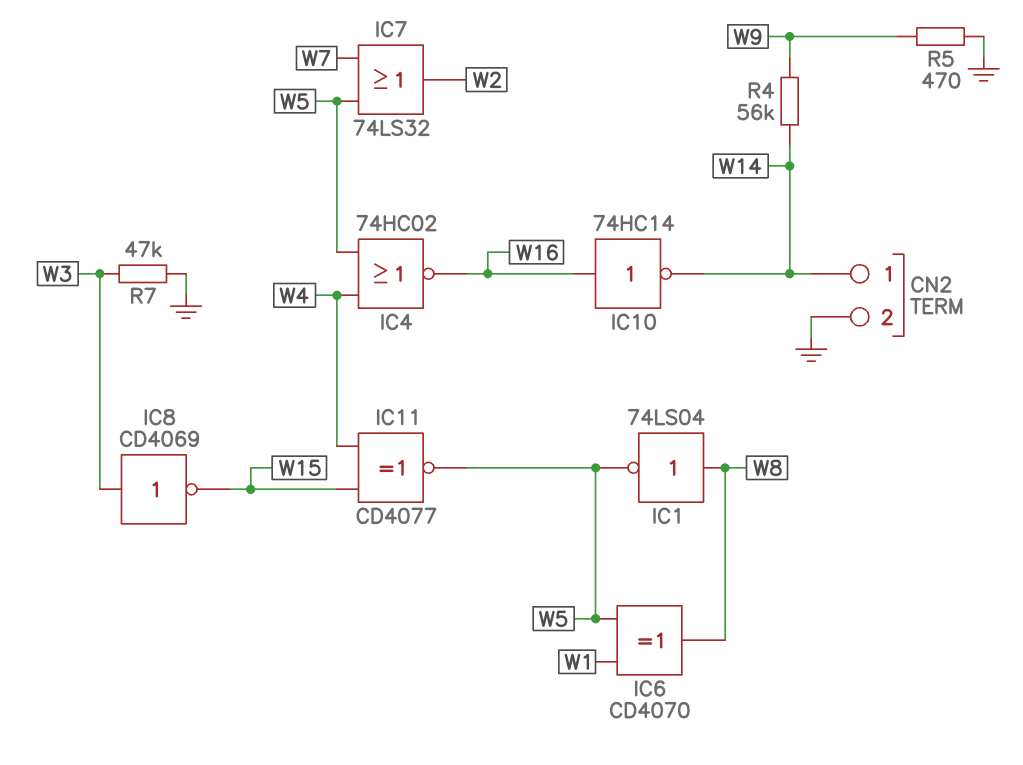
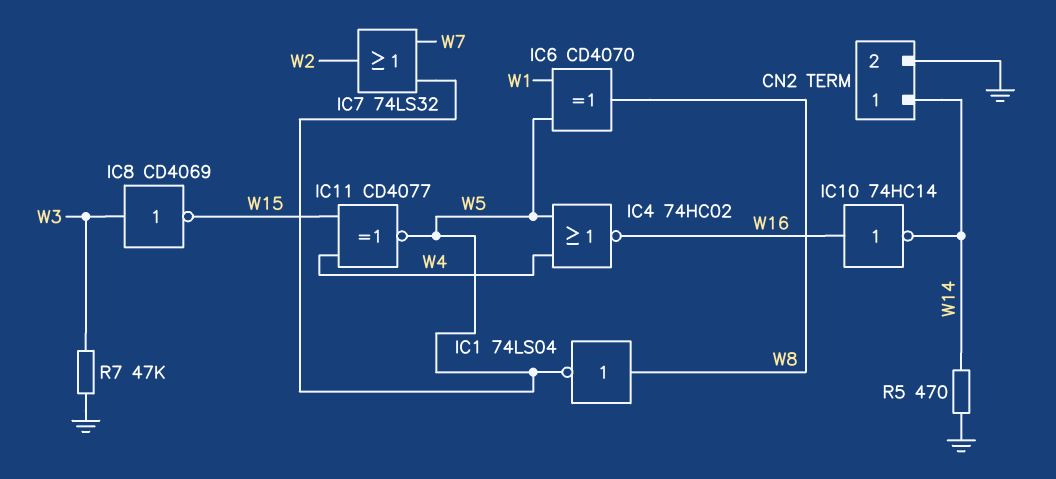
R4: 56k (W9, W14) -> none
R5: 470 (GND, W9) -> 470 (GND, W14)

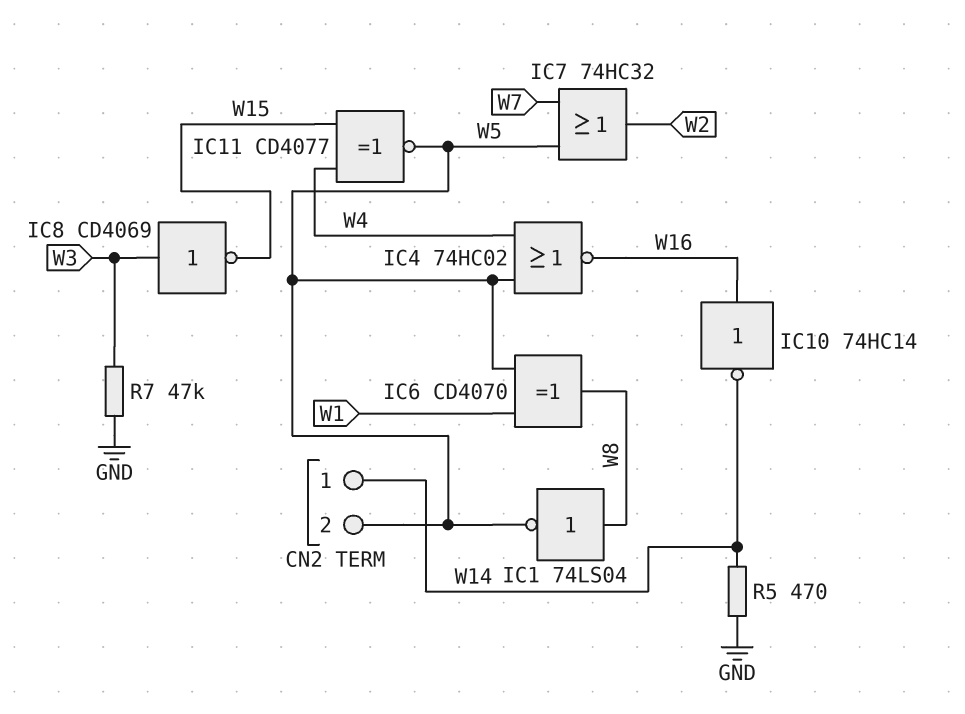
CN2 pin 2: GND -> W5
IC7: OR 74LS32 (in W5, in W7, out W2) -> OR 74HC32 (in W5, in W7, out W2)

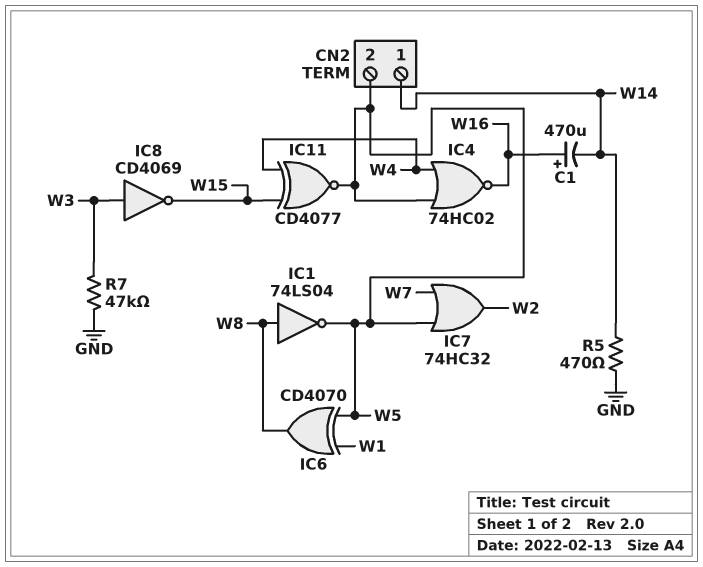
C1: none -> 470uF (plus W16, minus W14)
IC10: NOT 74HC14 (in W16, out W14) -> none

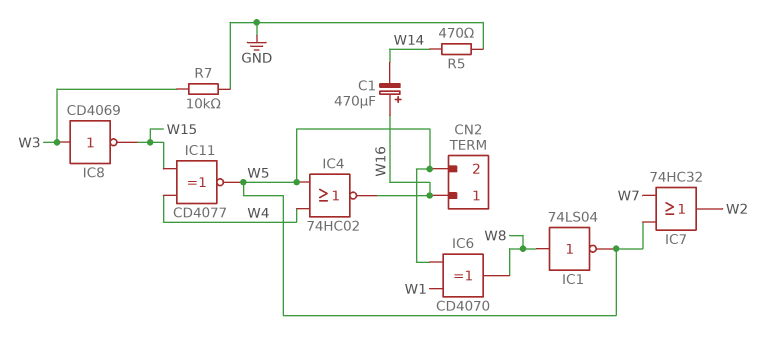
CN2 pin 1: W14 -> W16
R7: 47k (GND, W3) -> 10k (GND, W3)

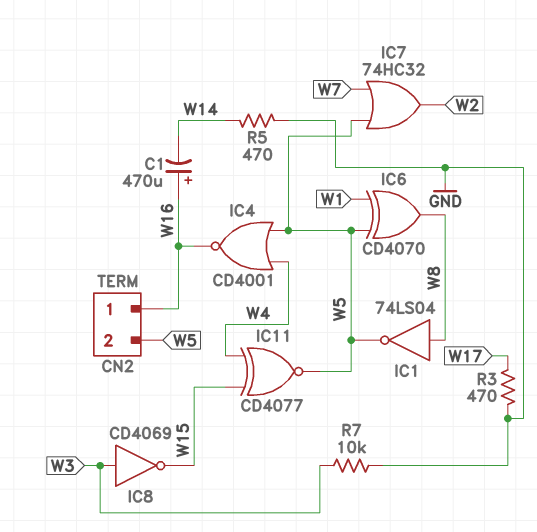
IC4: NOR 74HC02 (in W4, in W5, out W16) -> NOR CD4001 (in W4, in W5, out W16)
R3: none -> 470 (GND, W17)

